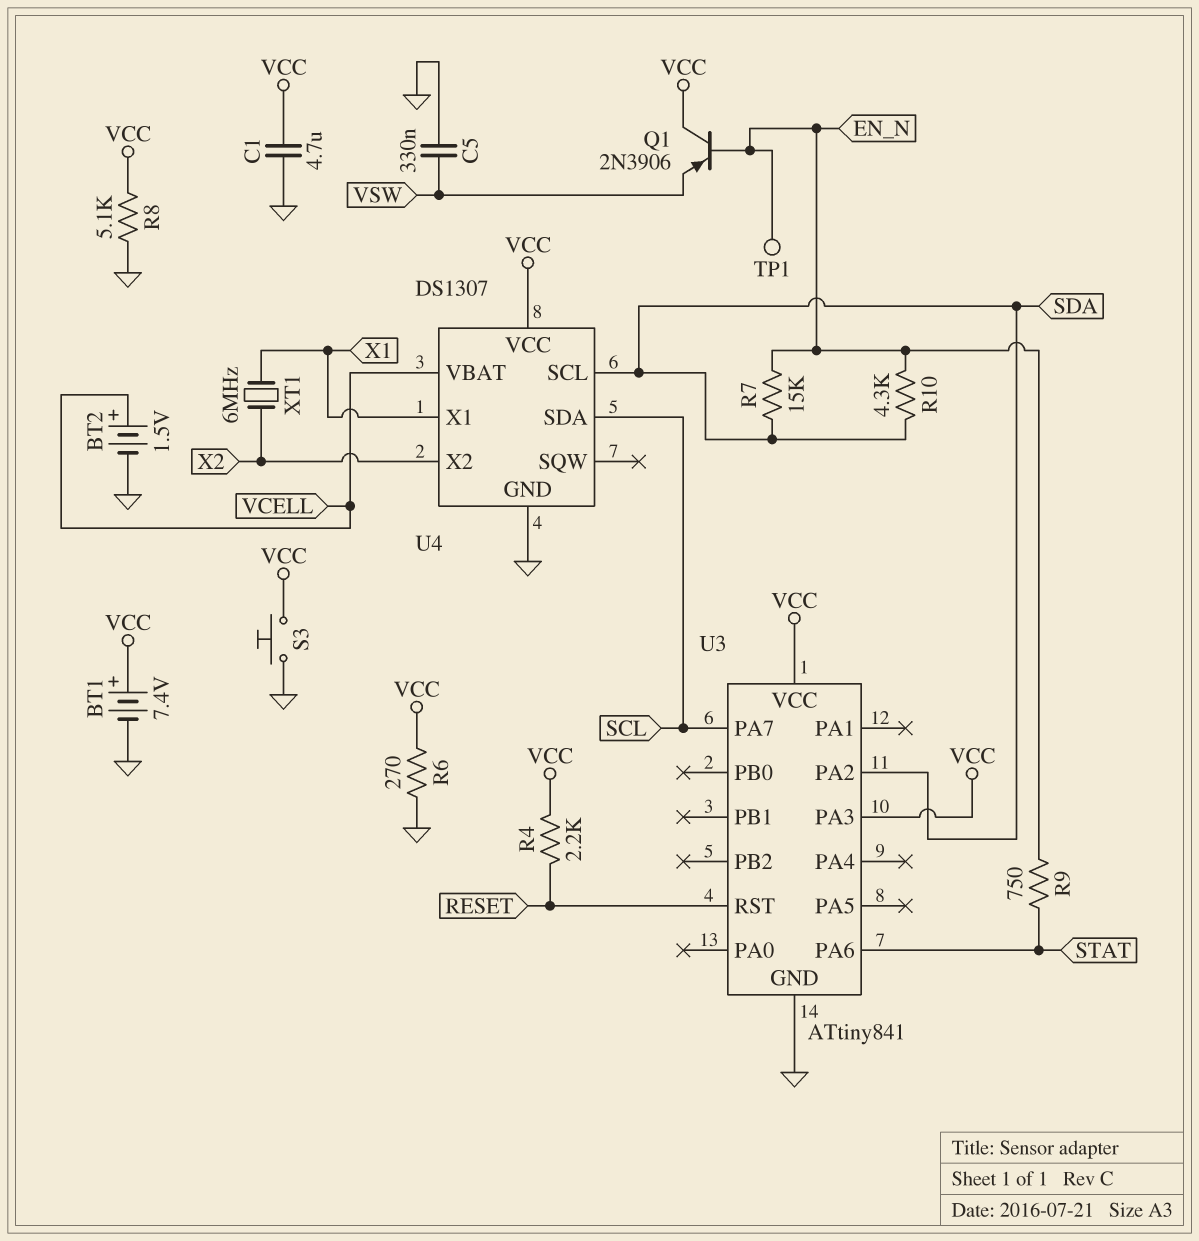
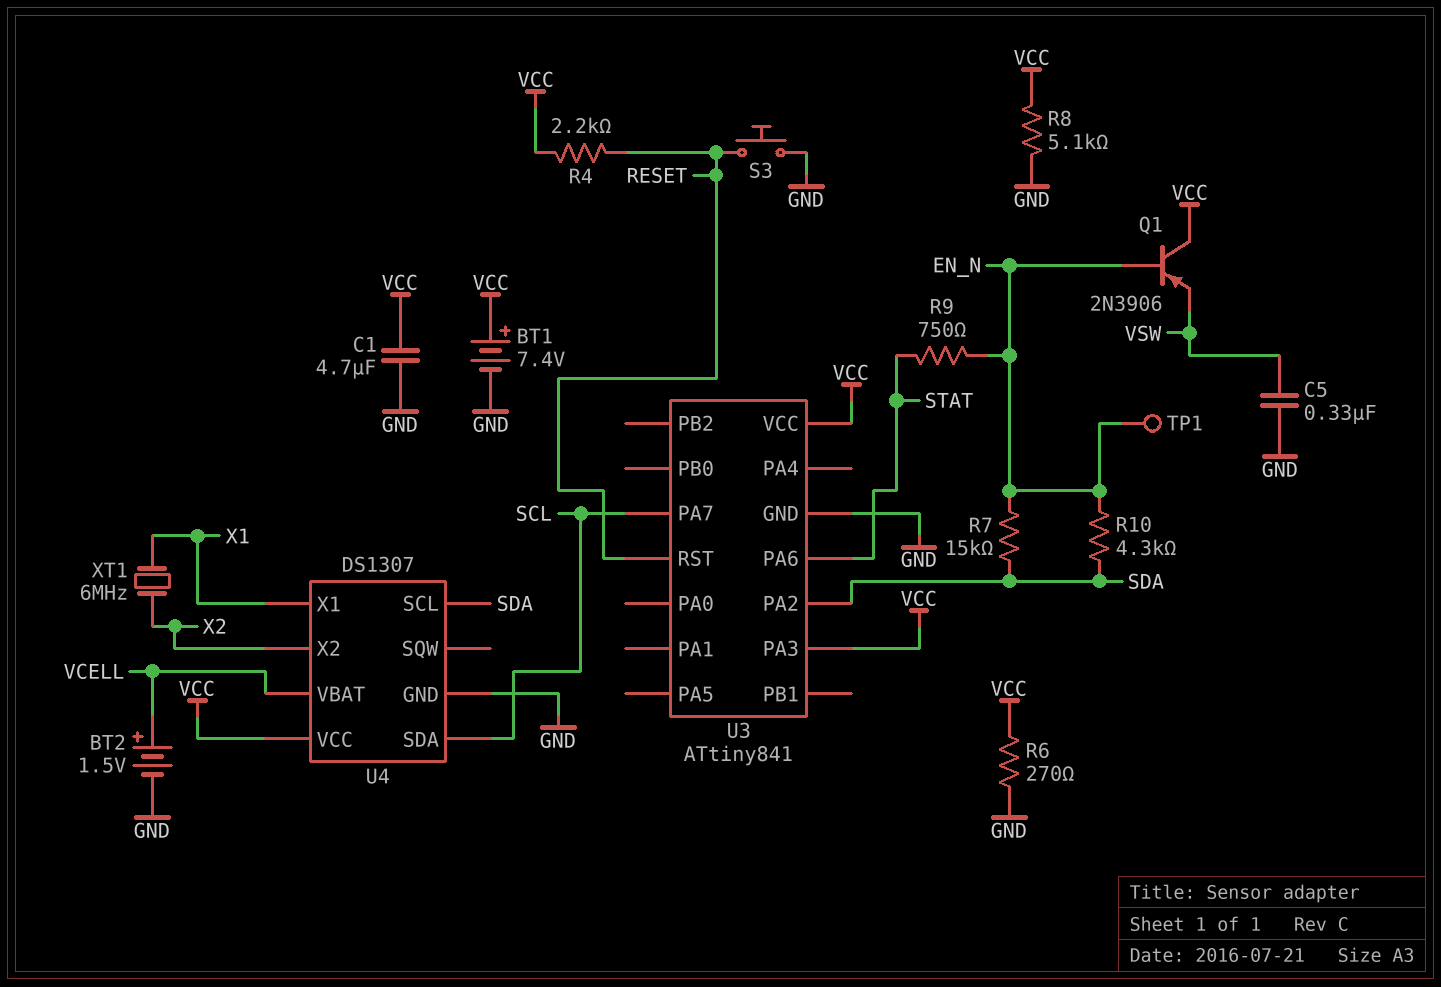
S3: button (GND, VCC) -> button (GND, RESET)

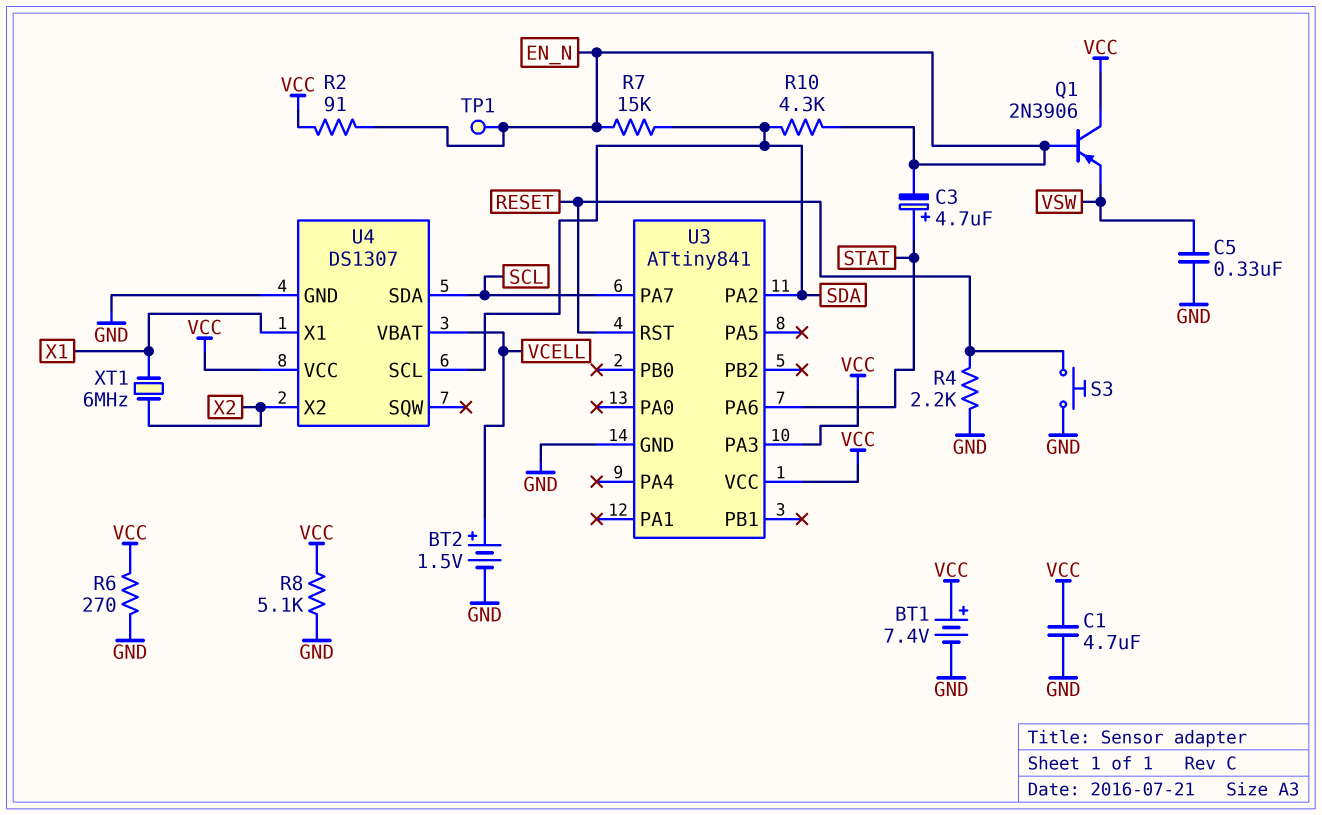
C3: none -> 4.7uF (plus STAT, minus EN_N)
R2: none -> 91 (EN_N, VCC)
R4: 2.2k (RESET, VCC) -> 2.2k (GND, RESET)
R9: 750 (EN_N, STAT) -> none

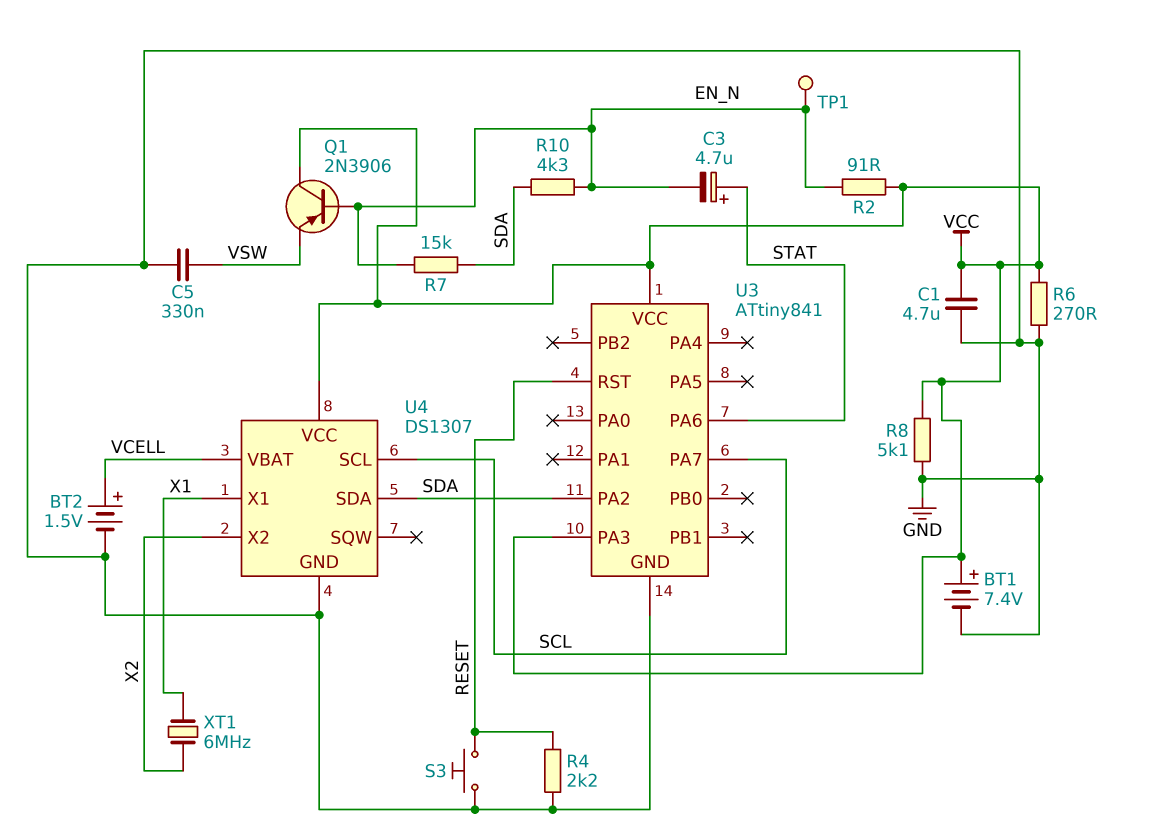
U4 pin SCL: SDA -> SCL
U4 pin SDA: SCL -> SDA

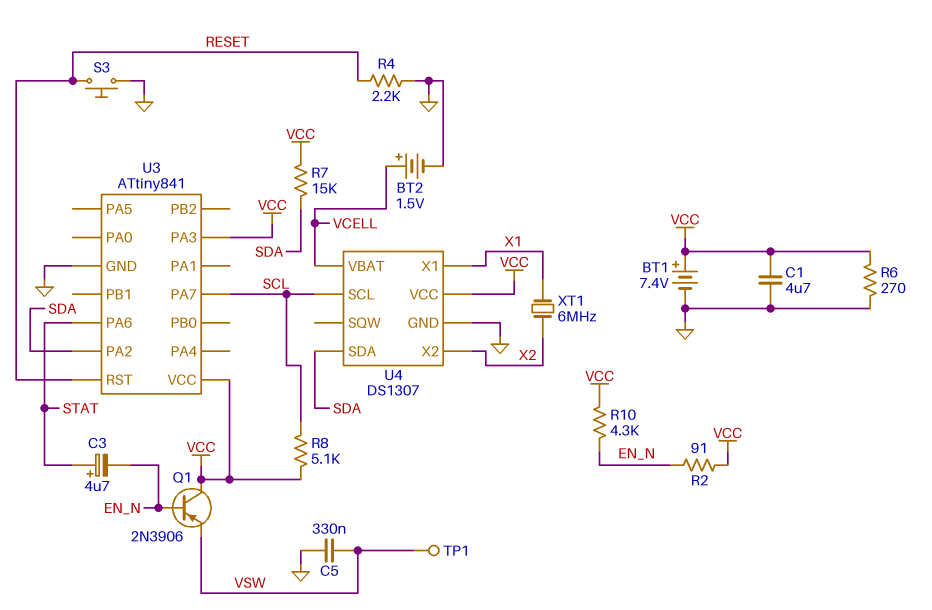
R7: 15k (EN_N, SDA) -> 15k (SDA, VCC)
R8: 5.1k (GND, VCC) -> 5.1k (SCL, VCC)
R10: 4.3k (EN_N, SDA) -> 4.3k (EN_N, VCC)
TP1: test point (EN_N) -> test point (VSW)

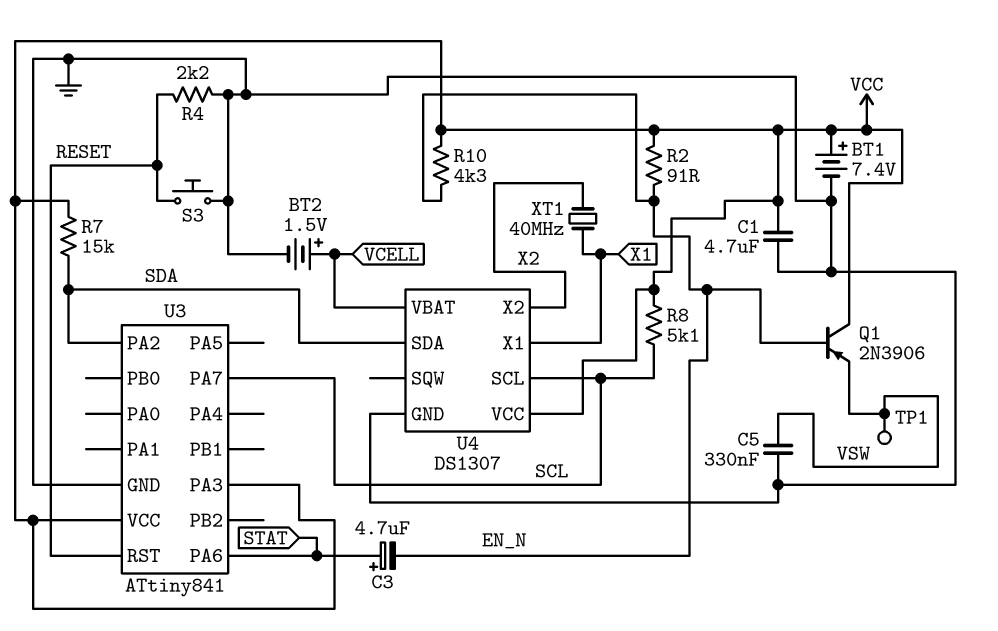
R6: 270 (GND, VCC) -> none
XT1: 6MHz (X1, X2) -> 40MHz (X1, X2)

